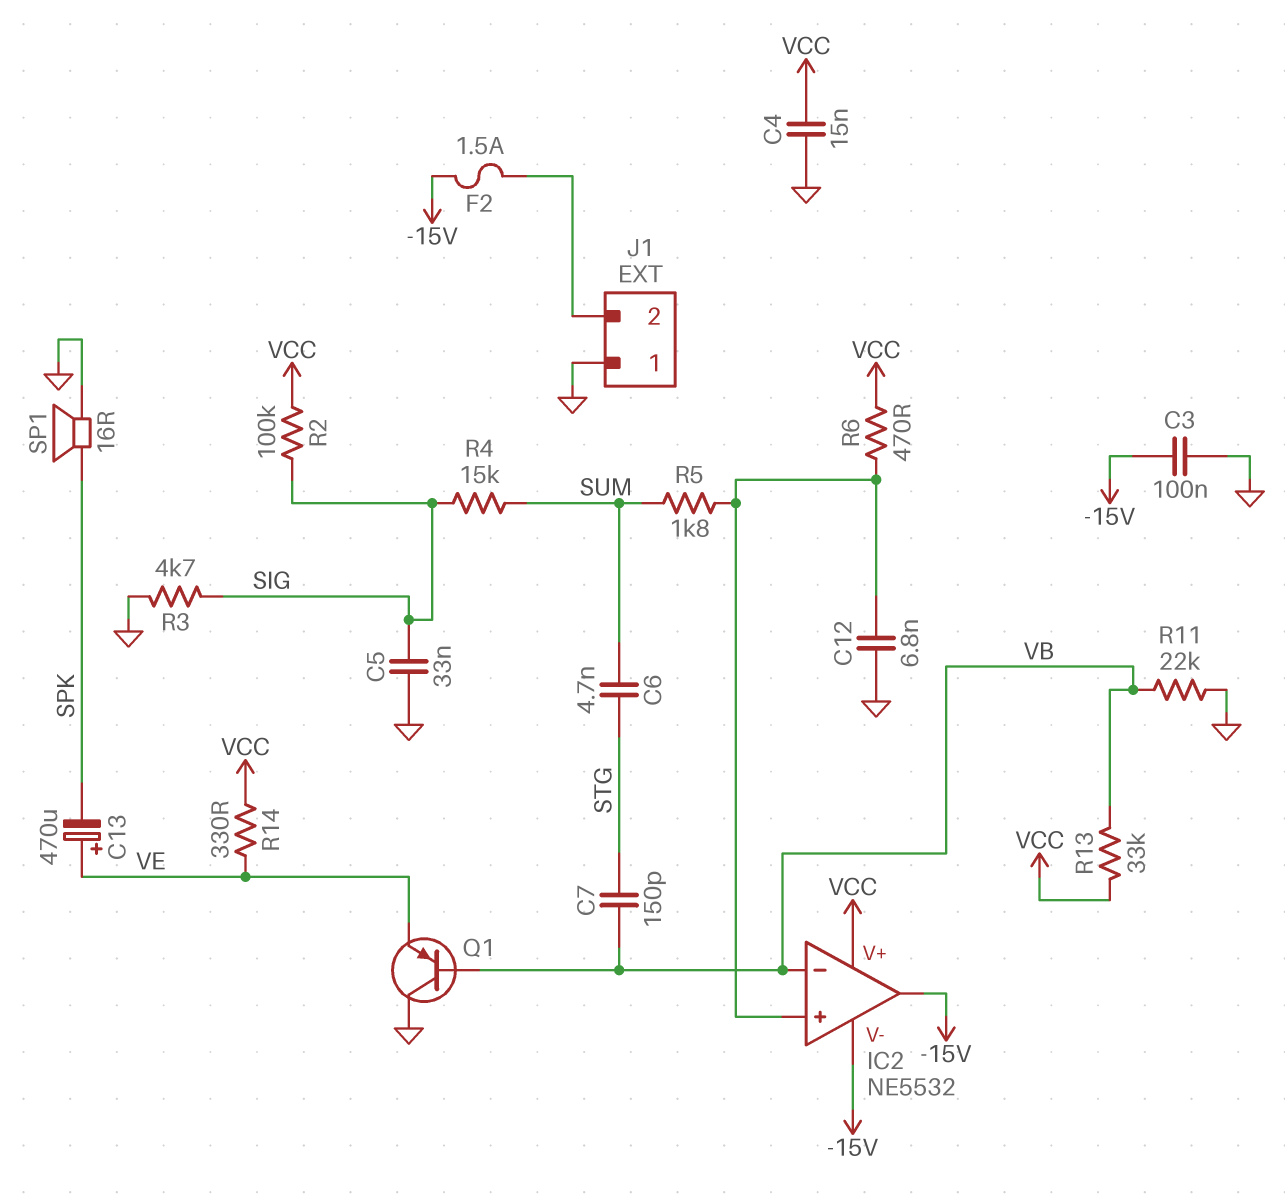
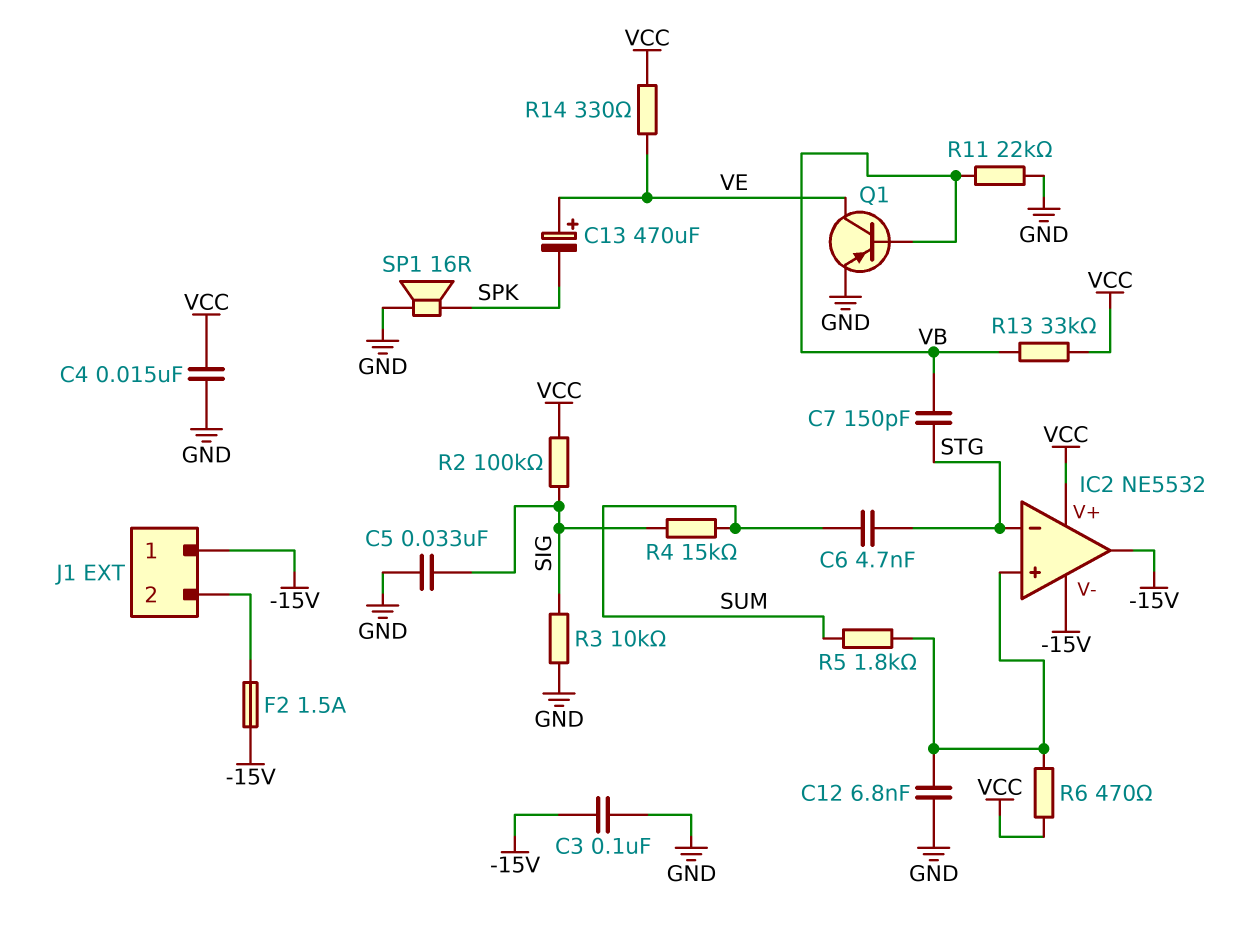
IC2 pin in-: VB -> STG
J1 pin 1: GND -> -15V
Q1: PNP (B VB, C GND, E VE) -> PNP (B VB, C VE, E GND)
R3: 4.7k (GND, SIG) -> 10k (GND, SIG)

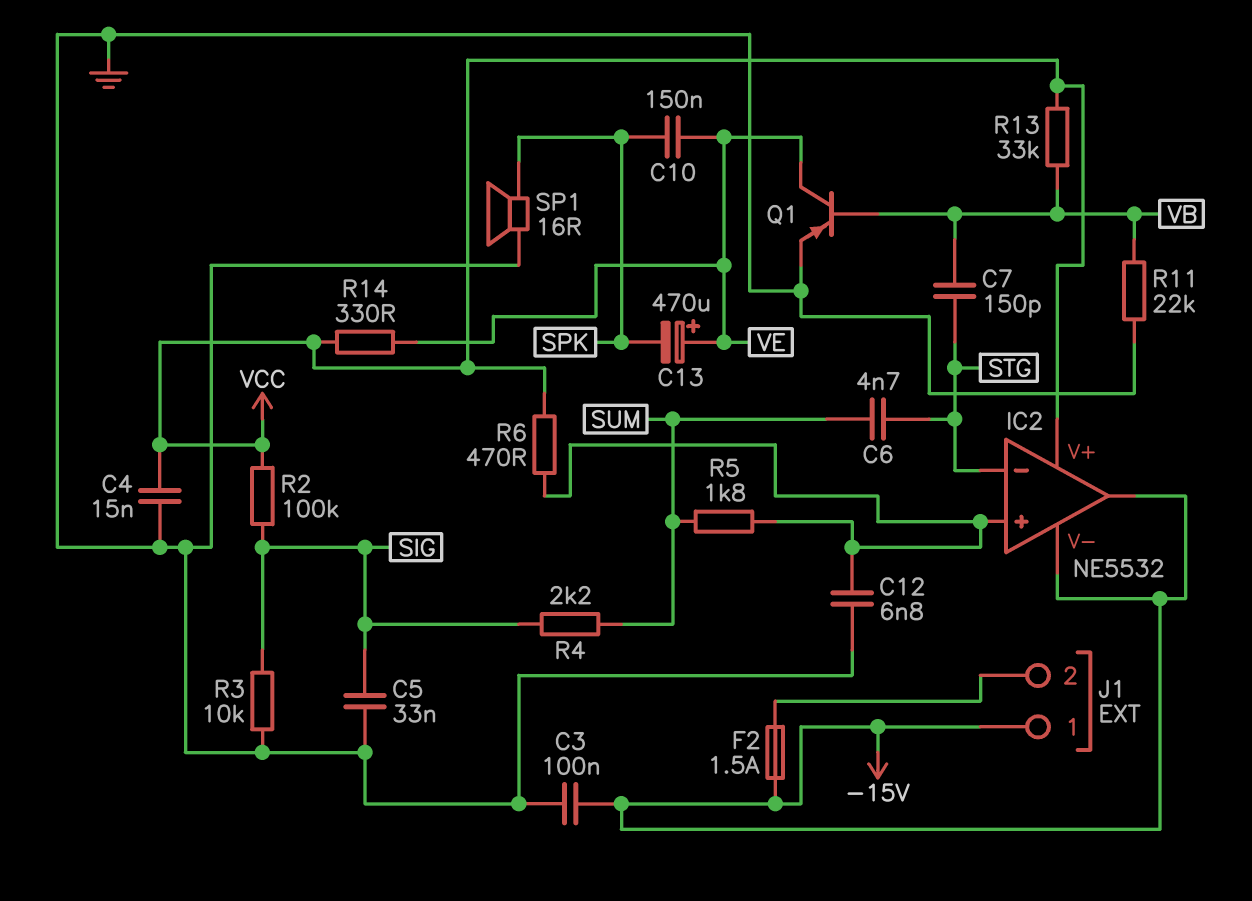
C10: none -> 150nF (SPK, VE)
R4: 15k (SIG, SUM) -> 2.2k (SIG, SUM)

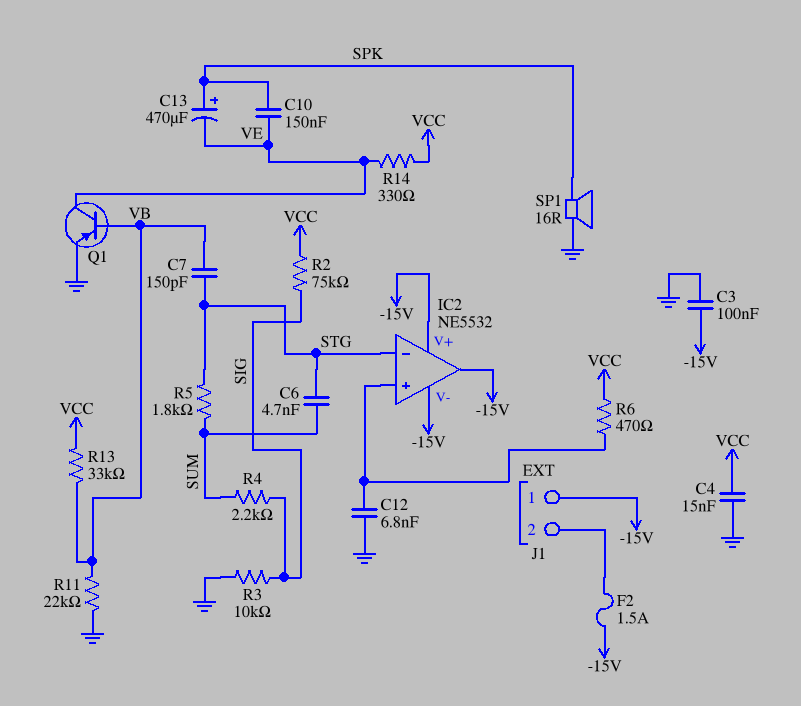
C5: 33nF (GND, SIG) -> none
C13: 470uF (plus VE, minus SPK) -> 470uF (plus SPK, minus VE)
IC2 pin V+: VCC -> -15V
R2: 100k (SIG, VCC) -> 75k (SIG, VCC)
R5: 1.8k (IC2/in+, SUM) -> 1.8k (STG, SUM)

